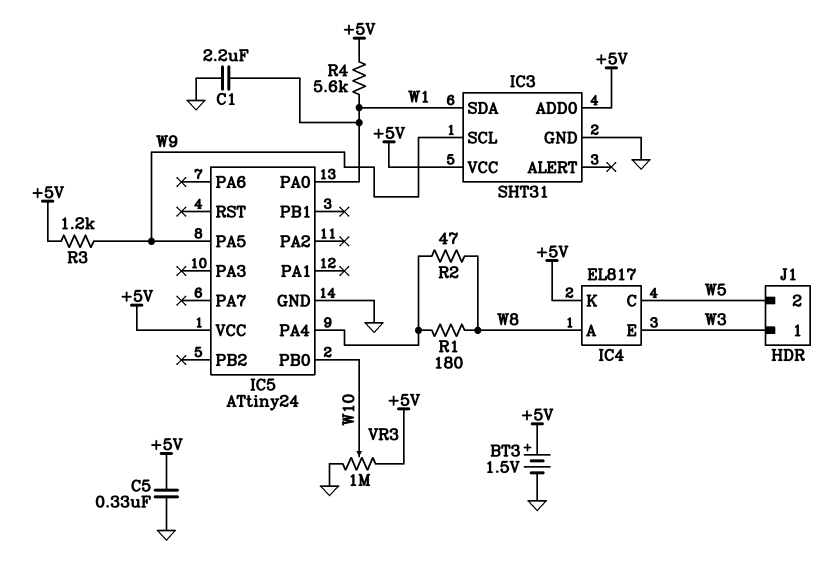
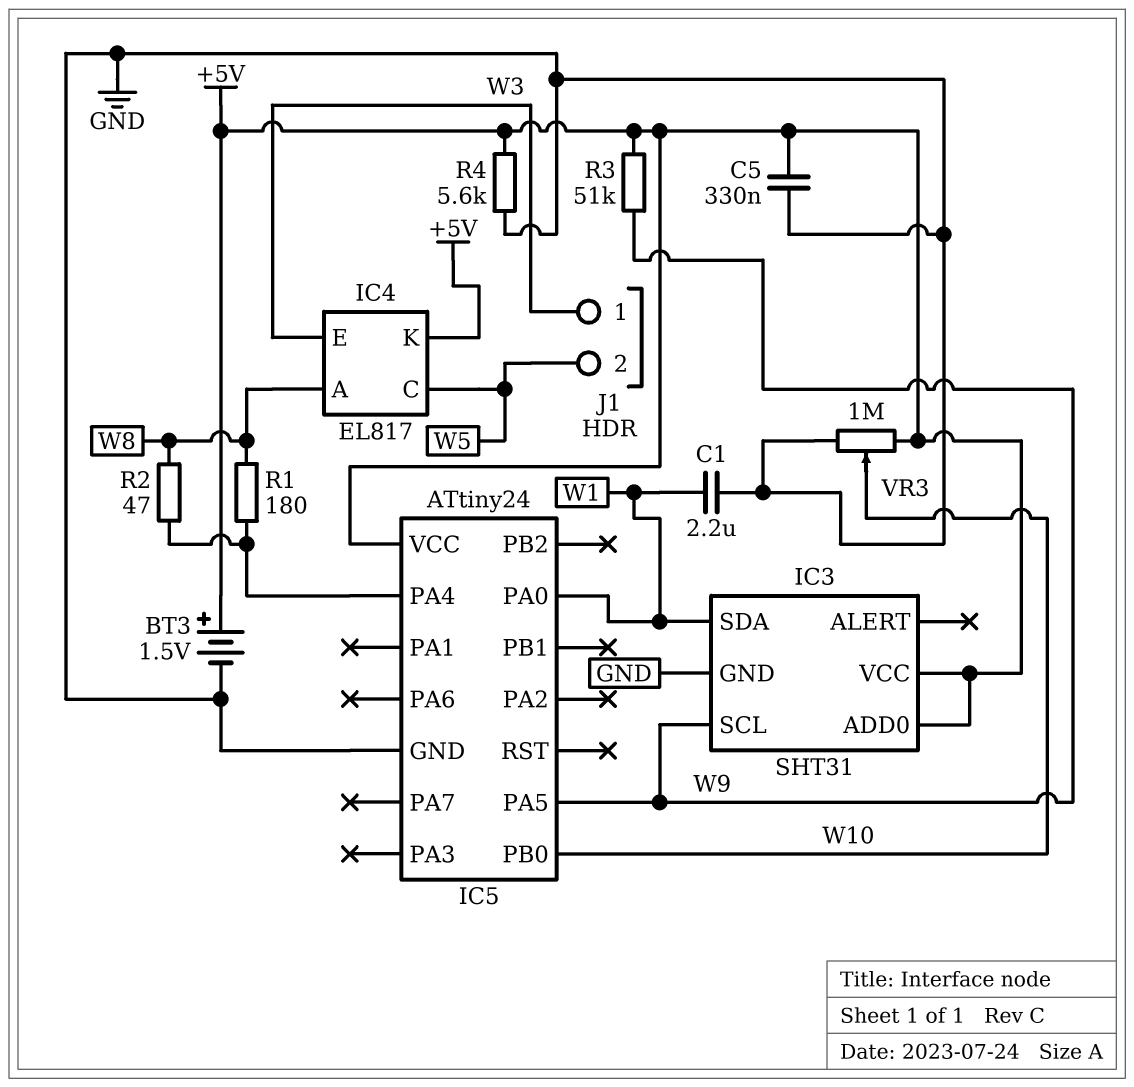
R3: 1.2k (+5V, W9) -> 51k (+5V, W9)
R4: 5.6k (+5V, W1) -> 5.6k (+5V, GND)

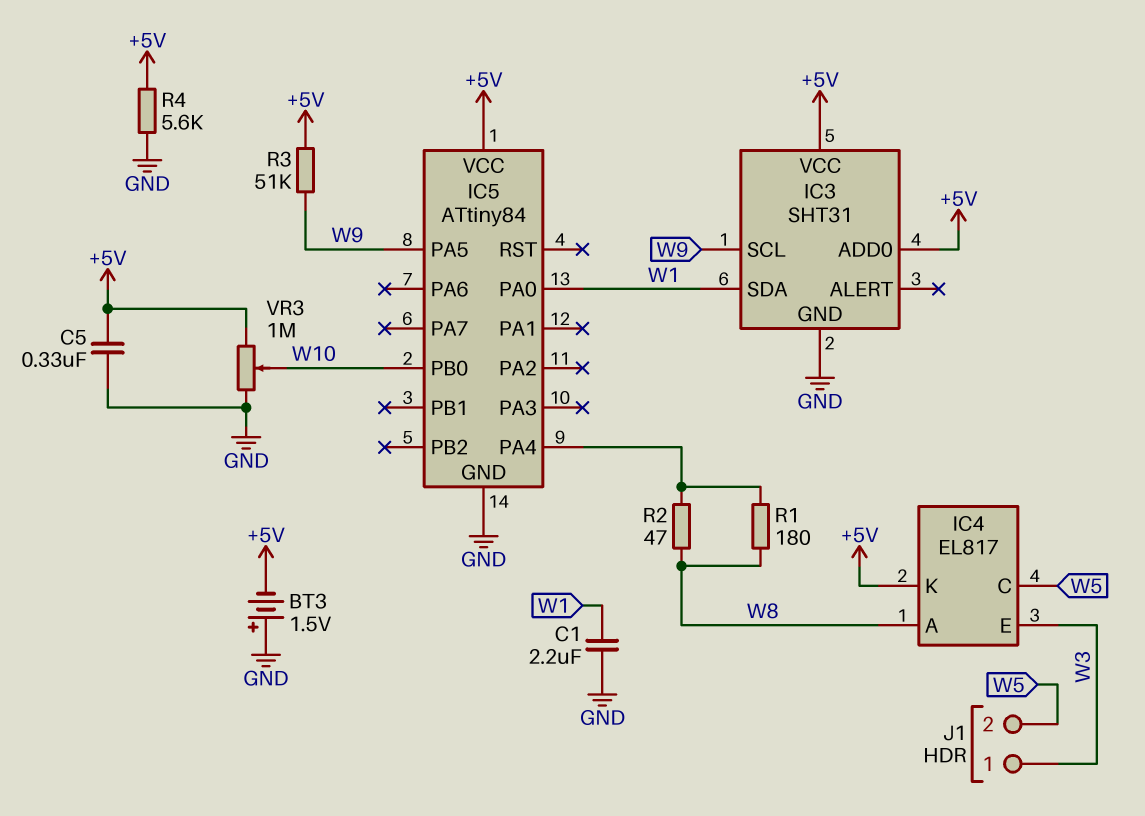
BT3: 1.5V (plus +5V, minus GND) -> 1.5V (plus GND, minus +5V)
IC5: ATtiny24 -> ATtiny84

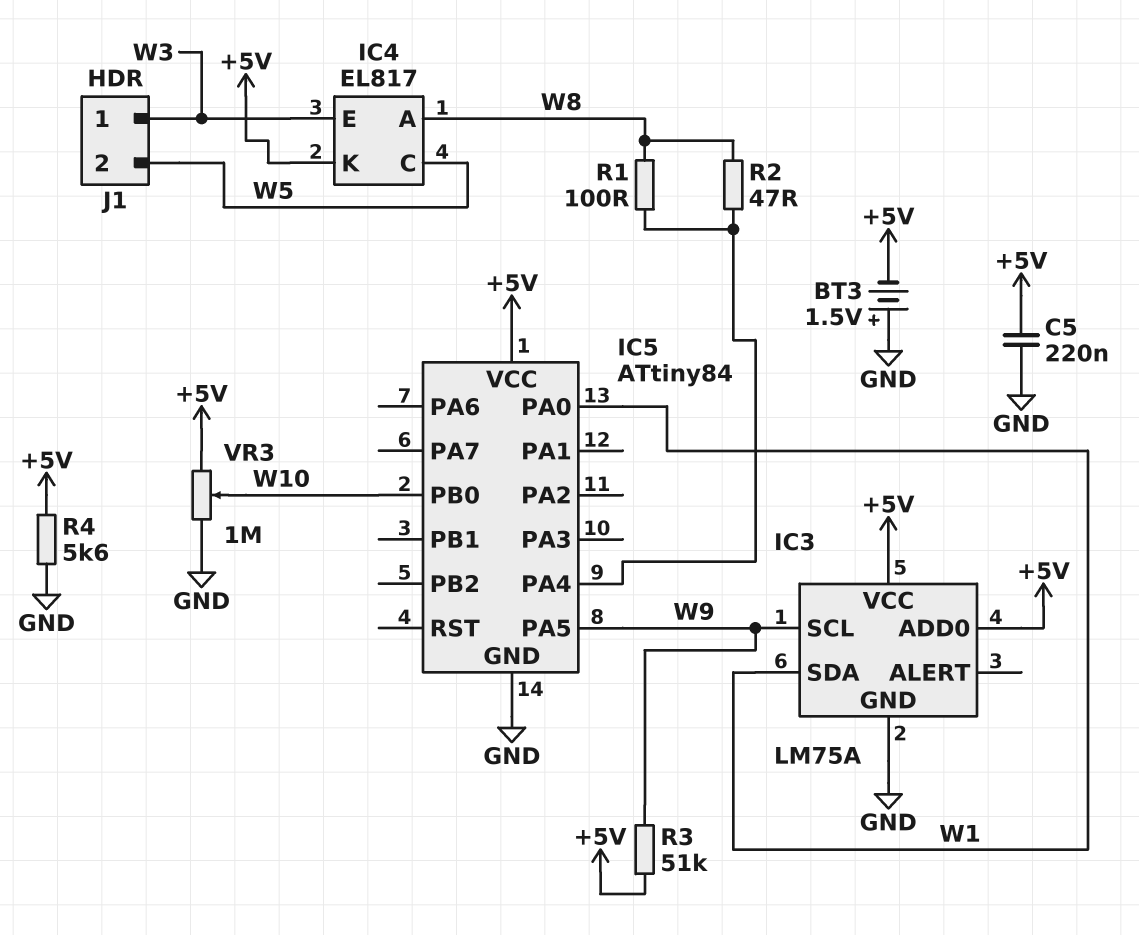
C1: 2.2uF (GND, W1) -> none
C5: 330nF (+5V, GND) -> 220nF (+5V, GND)
IC3: SHT31 -> LM75A
R1: 180 (IC5/PA4, W8) -> 100 (IC5/PA4, W8)

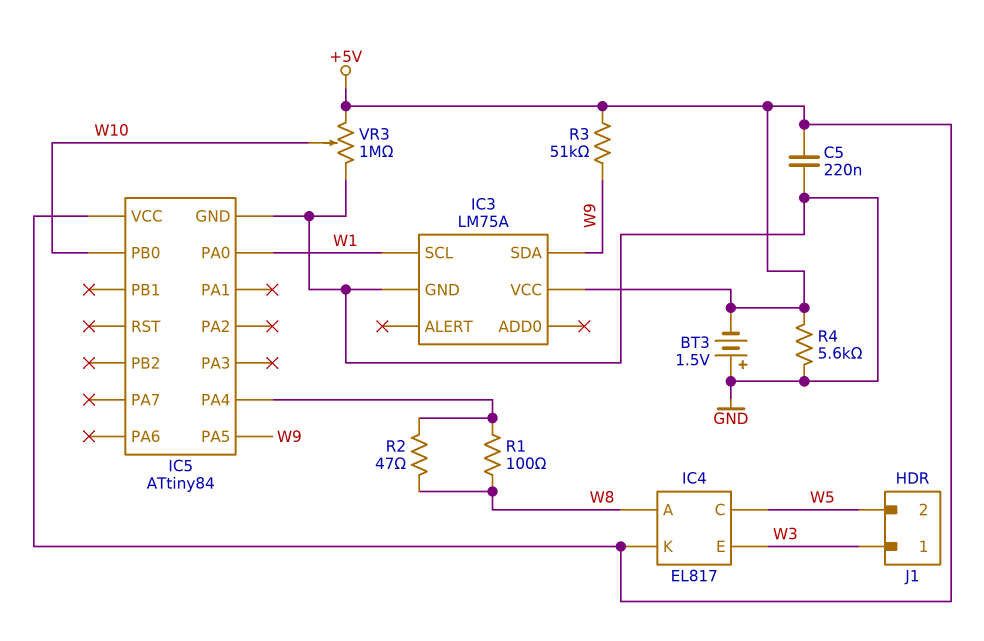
IC3 pin ADD0: +5V -> none
IC3 pin SCL: W9 -> W1
IC3 pin SDA: W1 -> W9

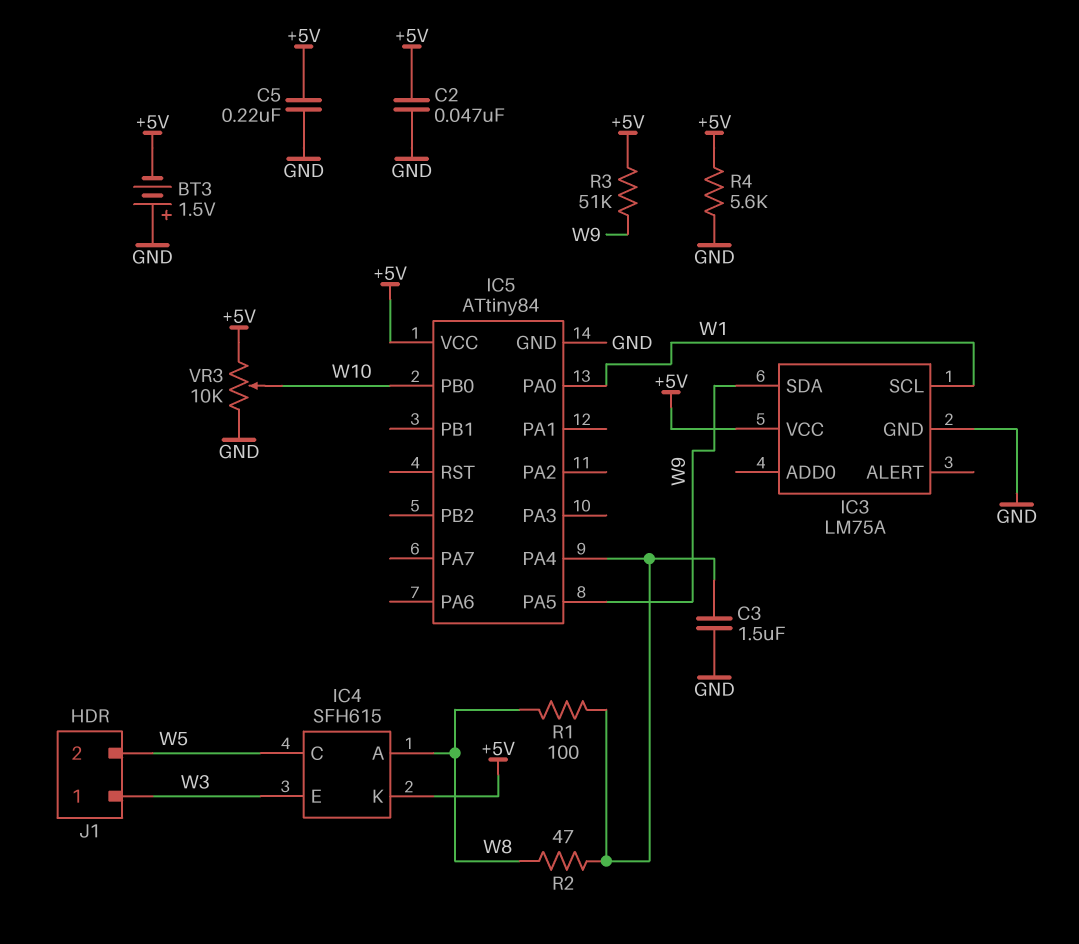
C2: none -> 47nF (+5V, GND)
C3: none -> 1.5uF (GND, IC5/PA4)
IC4: EL817 -> SFH615
VR3: 1M (+5V, GND, wiper W10) -> 10k (+5V, GND, wiper W10)

